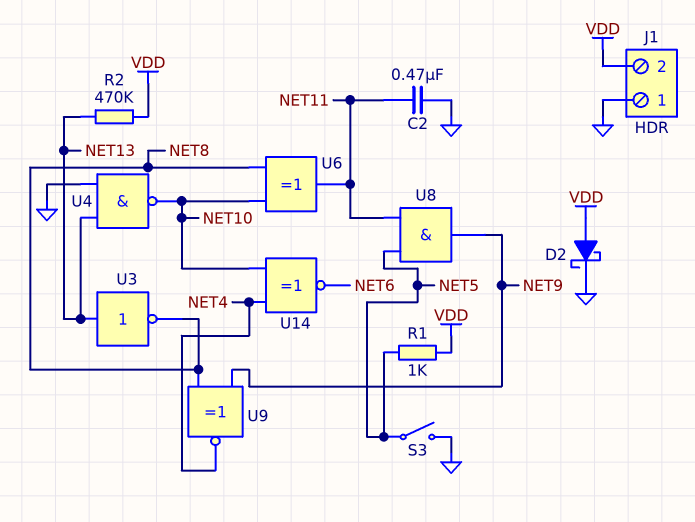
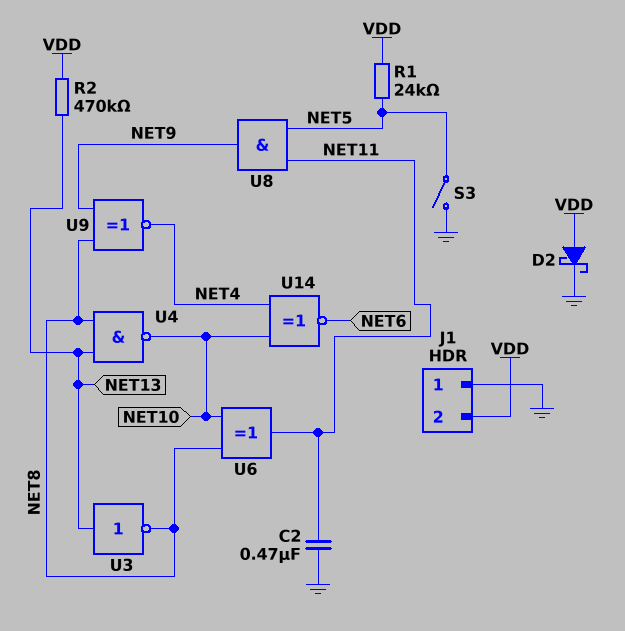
R1: 1k (NET5, VDD) -> 24k (NET5, VDD)
U4: NAND (in GND, in NET13, out NET10) -> NAND (in NET8, in NET13, out NET10)

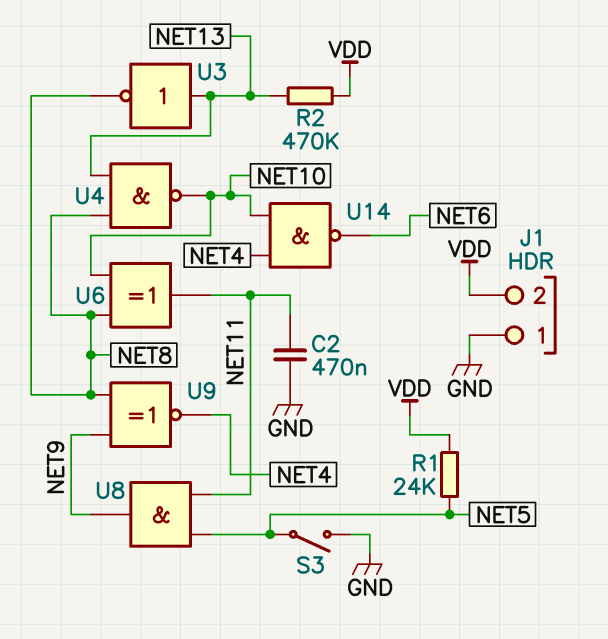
D2: schottky (A VDD, K GND) -> none
U14: XNOR (in NET4, in NET10, out NET6) -> NAND (in NET4, in NET10, out NET6)

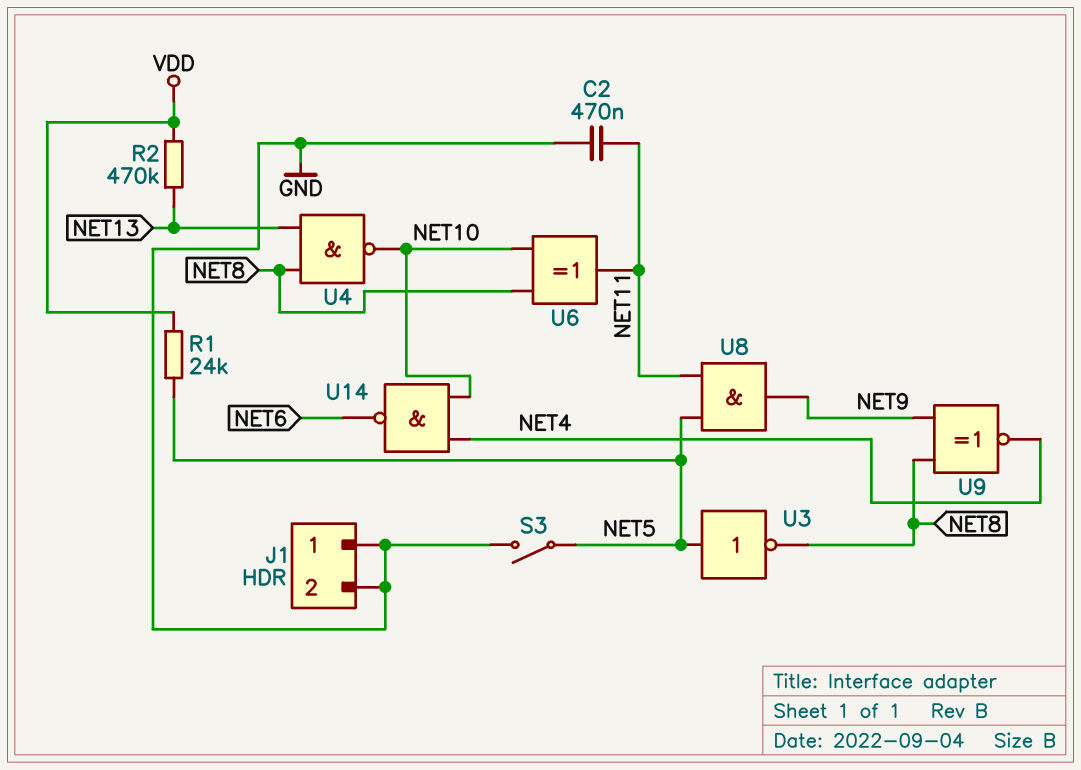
J1 pin 2: VDD -> GND
U3: NOT (in NET13, out NET8) -> NOT (in NET5, out NET8)

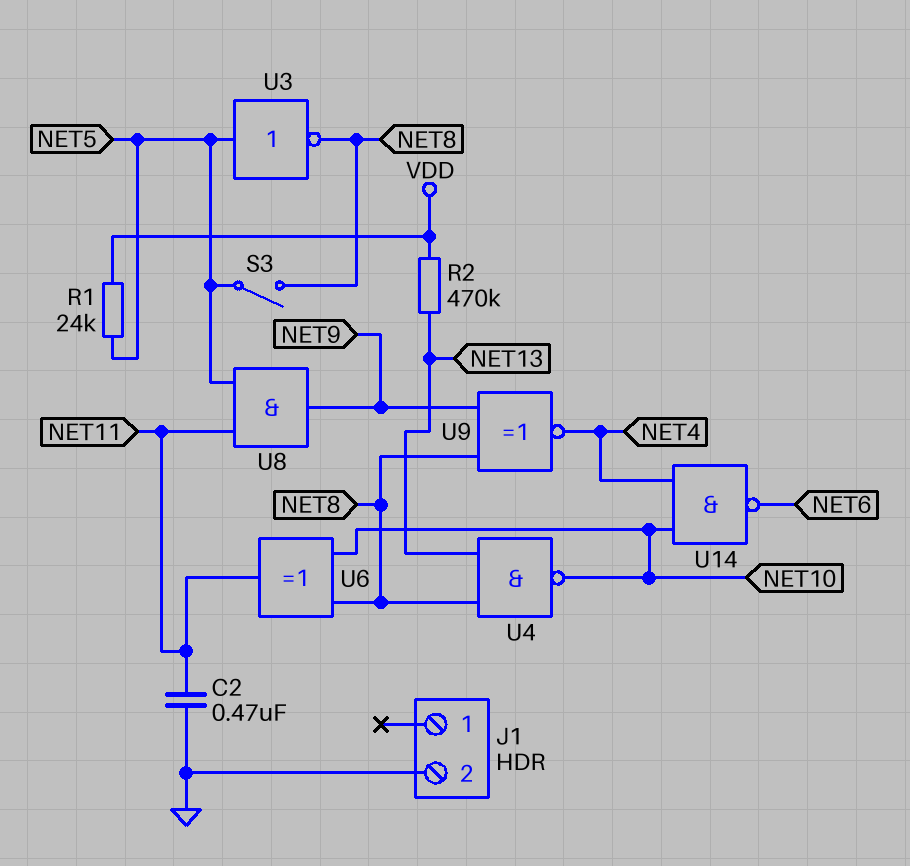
J1 pin 1: GND -> none
S3: switch (GND, NET5) -> switch (NET5, NET8)

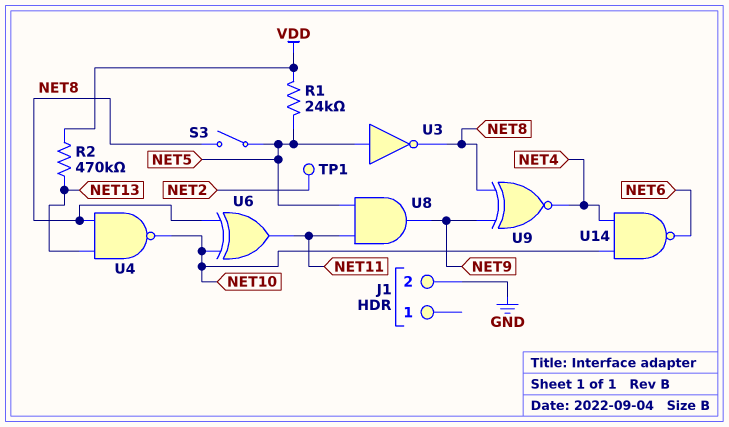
C2: 470nF (GND, NET11) -> none
TP1: none -> test point (NET2)

